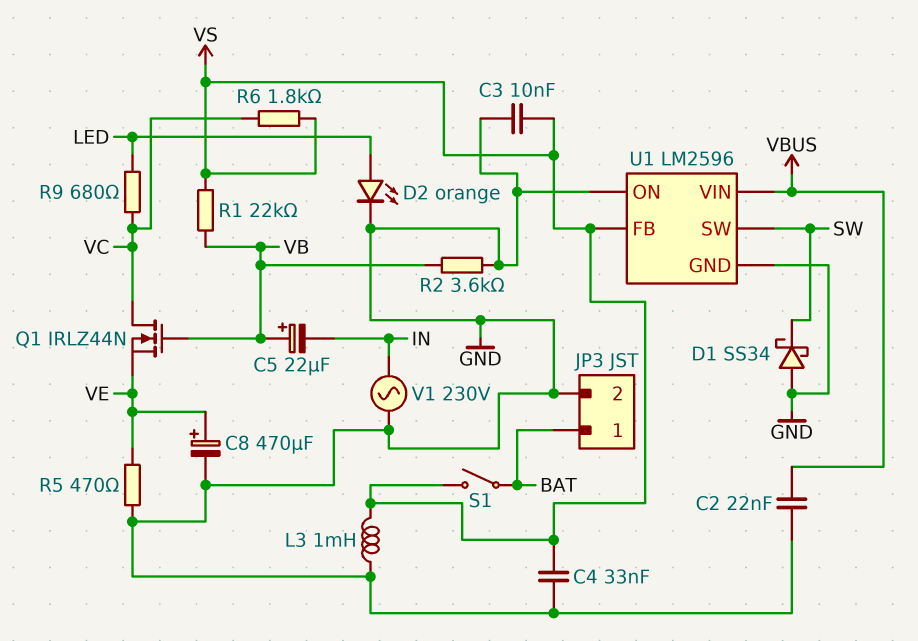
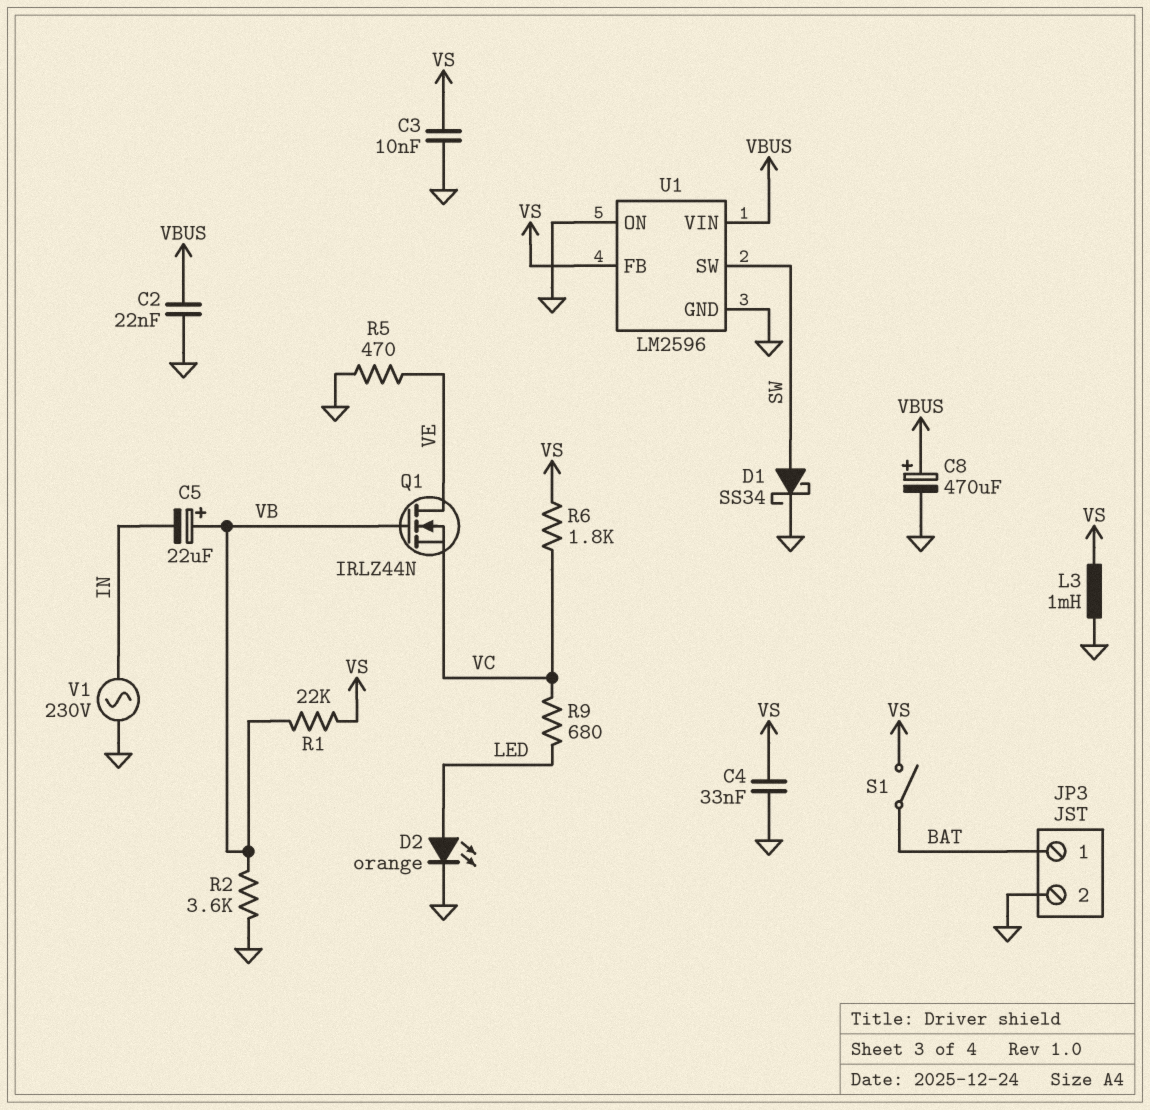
C8: 470uF (plus VE, minus GND) -> 470uF (plus VBUS, minus GND)
D1: schottky SS34 (A GND, K SW) -> schottky SS34 (A SW, K GND)
Q1: NMOS IRLZ44N (G VB, D VC, S VE) -> NMOS IRLZ44N (G VB, D VE, S VC)

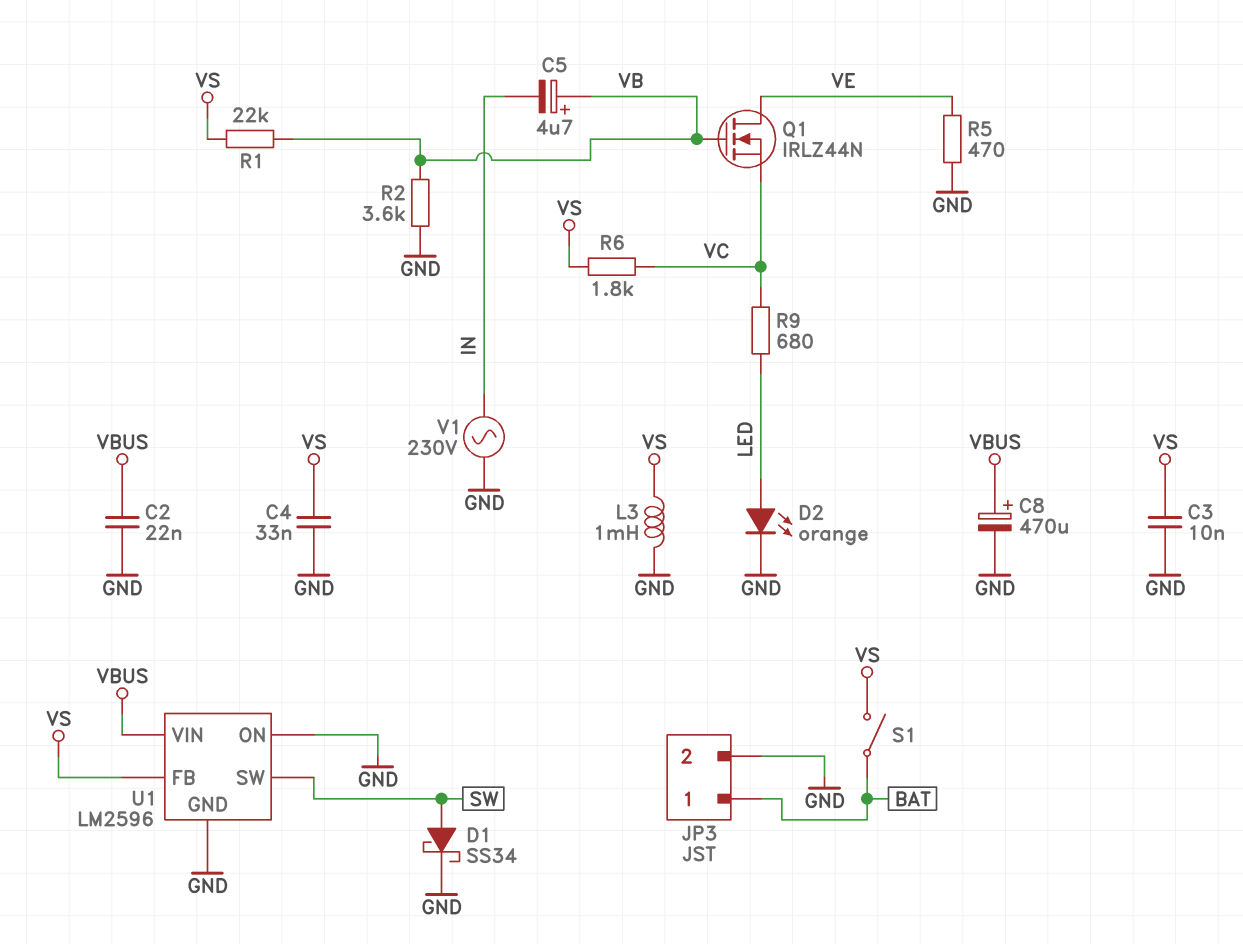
C5: 22uF (plus VB, minus IN) -> 4.7uF (plus VB, minus IN)

